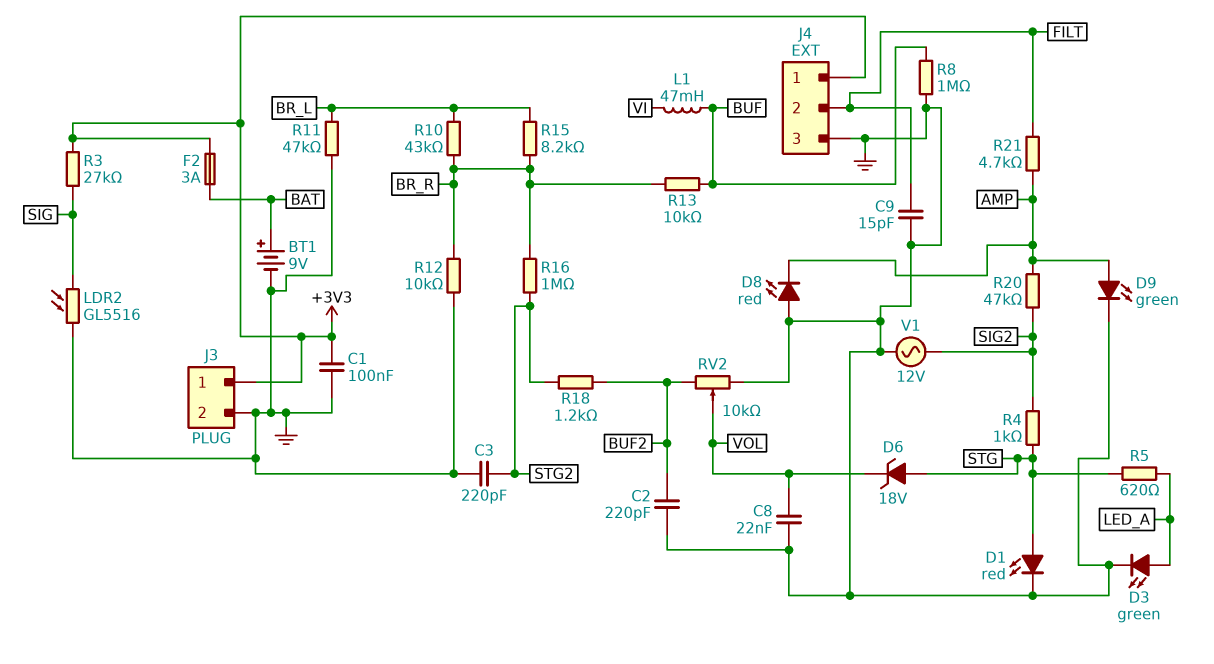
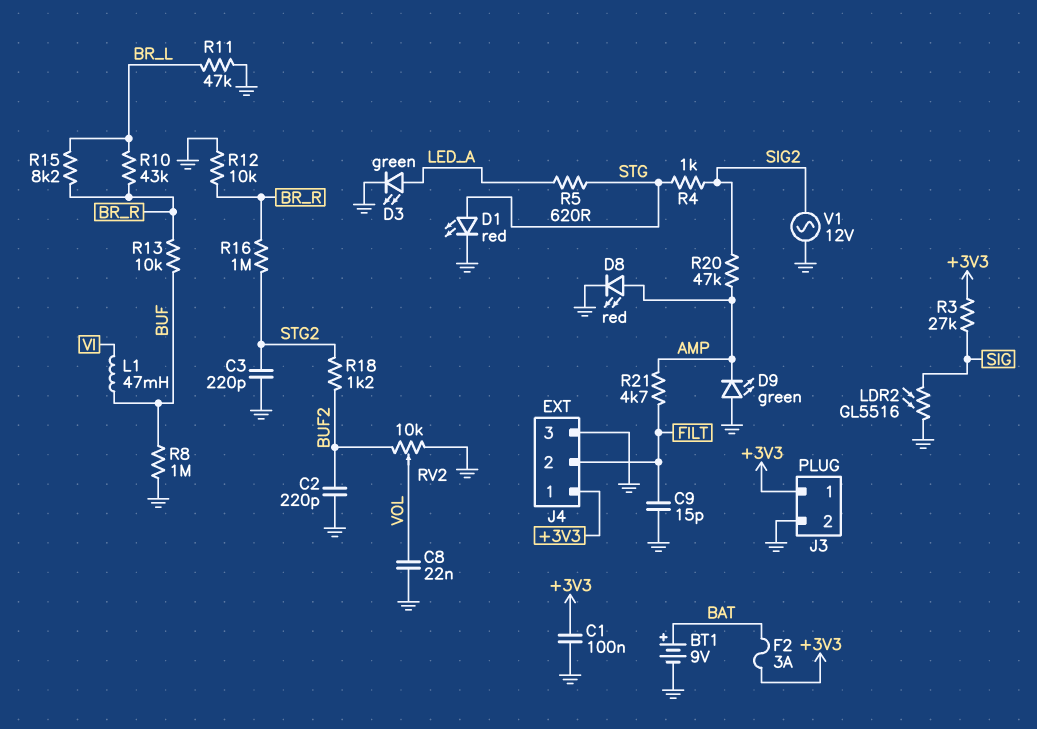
D6: zener 18V (A STG, K VOL) -> none
D8: LED red (A GND, K AMP) -> LED red (A AMP, K GND)
D9: LED green (A AMP, K GND) -> LED green (A GND, K AMP)

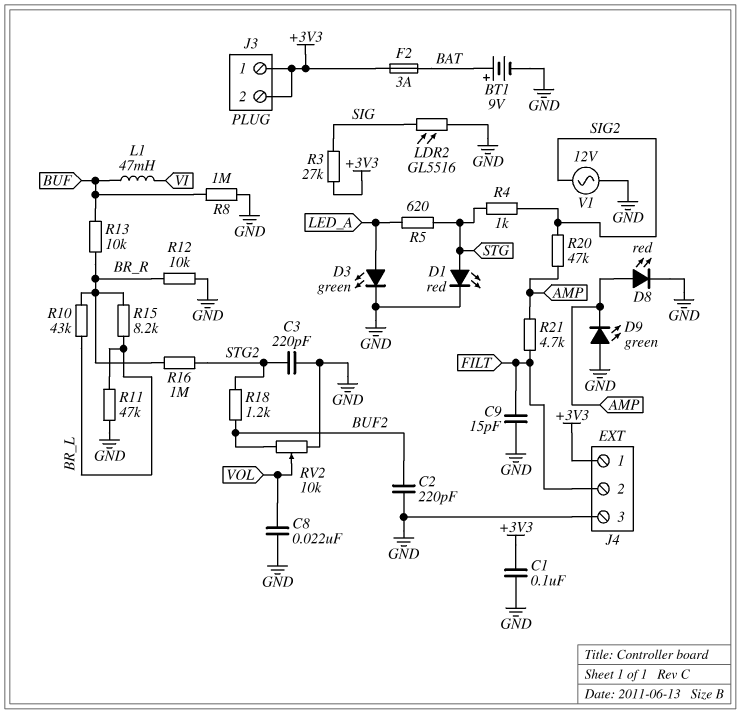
J3 pin 2: GND -> +3V3

